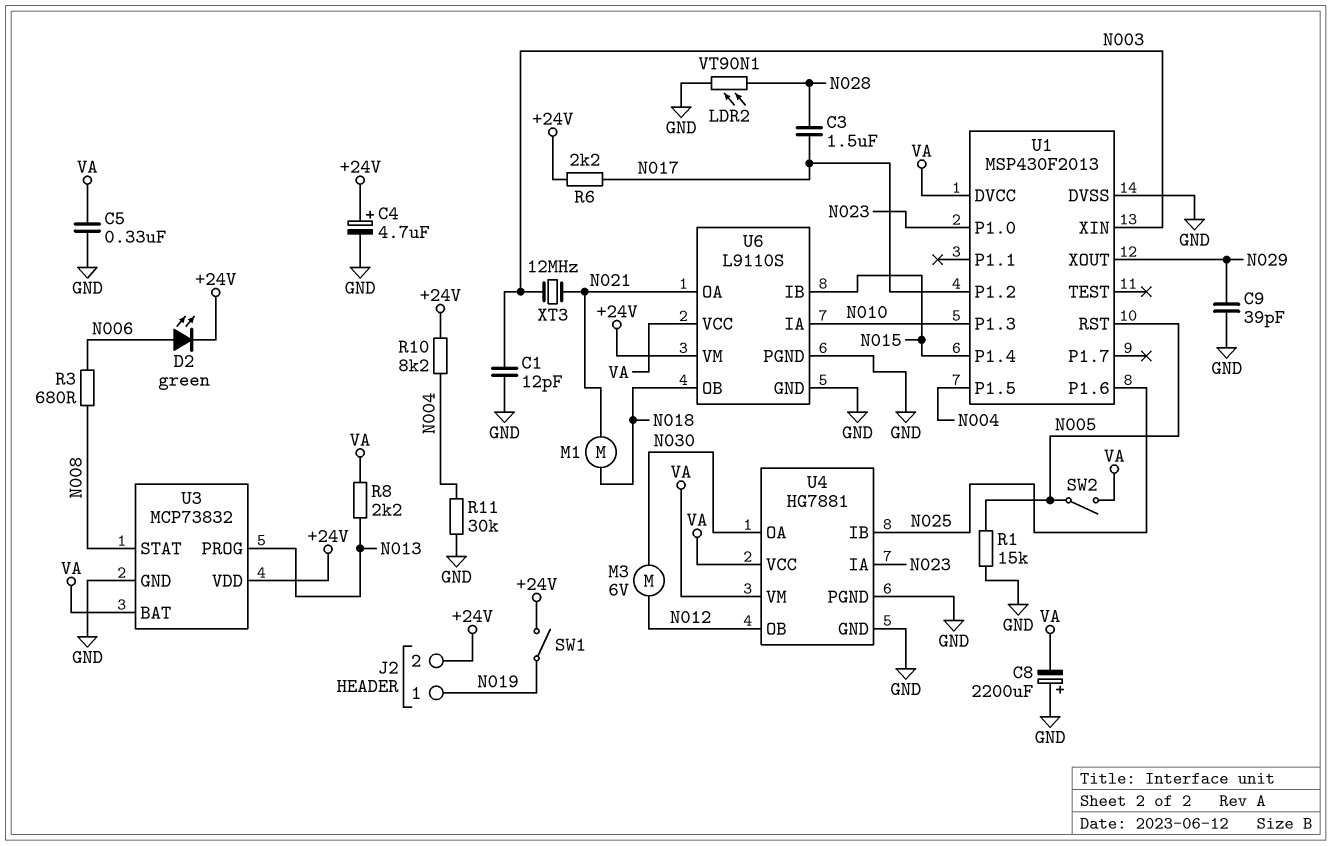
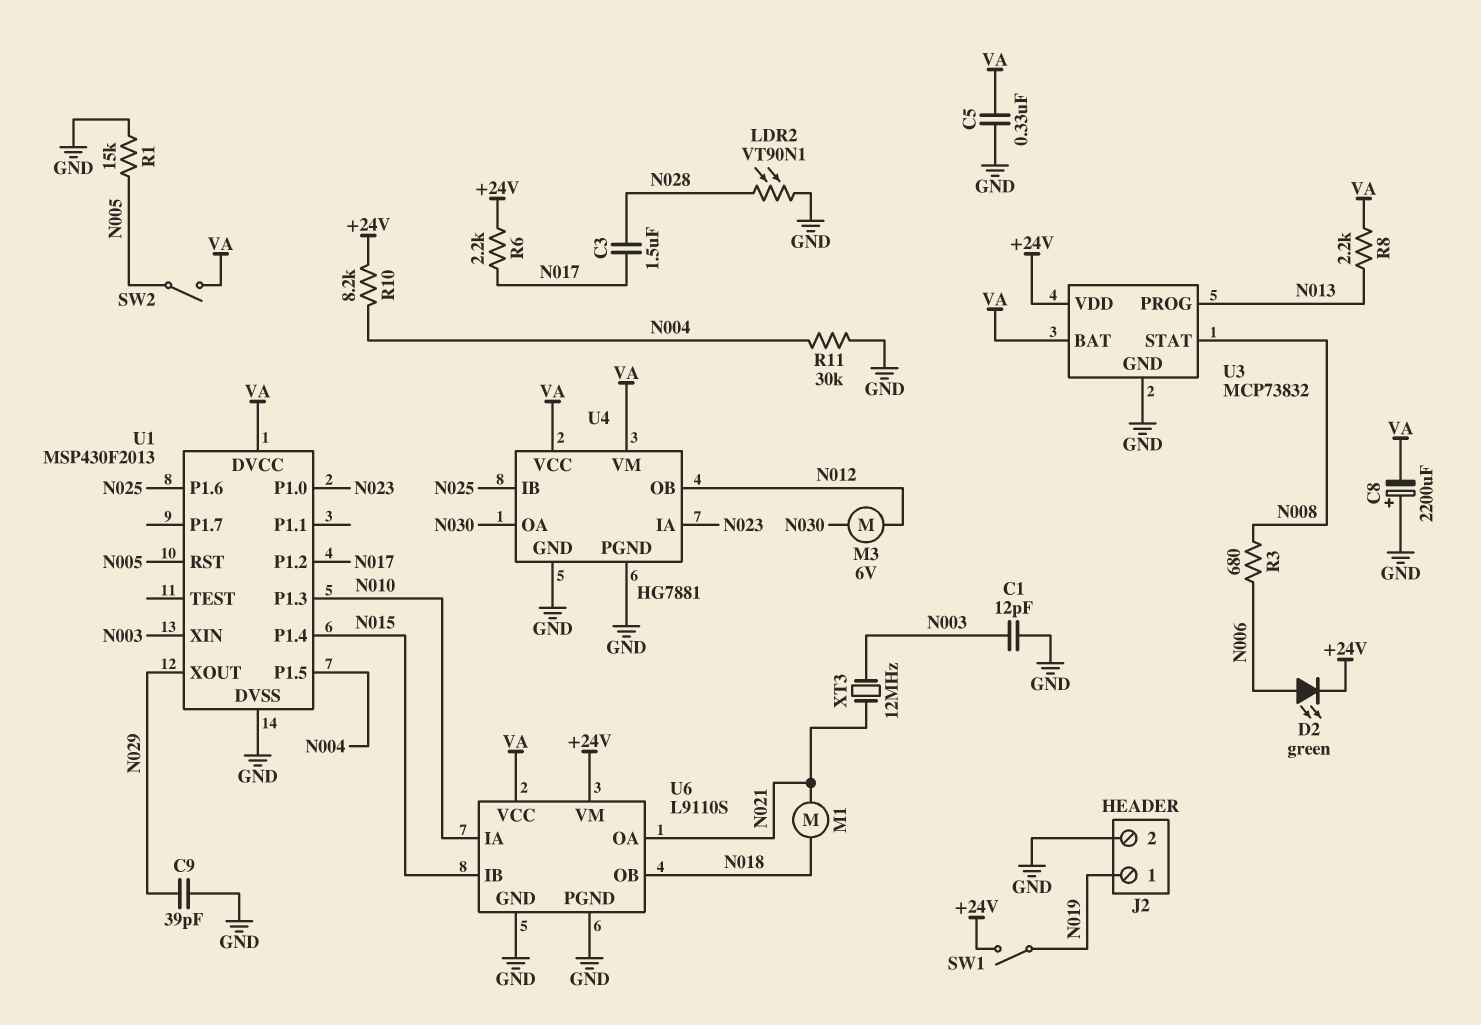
C4: 4.7uF (plus +24V, minus GND) -> none
J2 pin 2: +24V -> GND

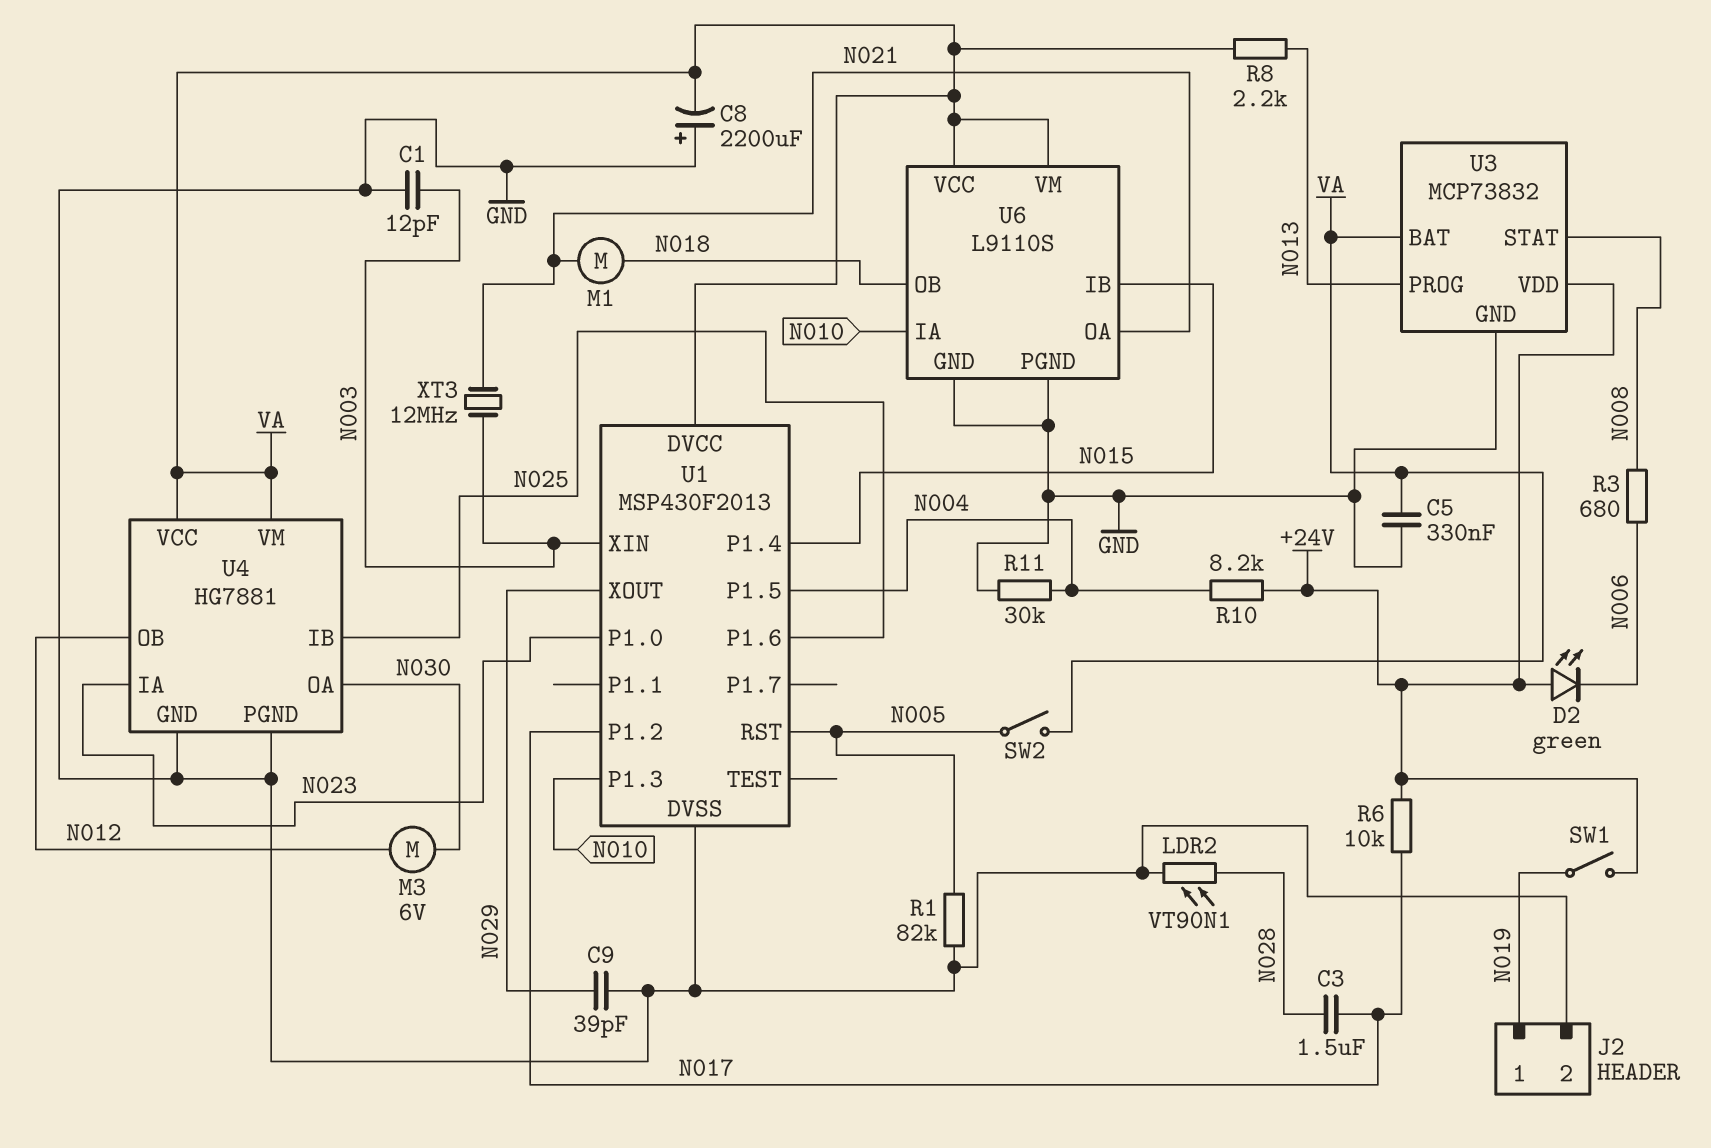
D2: LED green (A N006, K +24V) -> LED green (A +24V, K N006)
R1: 15k (GND, N005) -> 82k (GND, N005)
R6: 2.2k (+24V, N017) -> 10k (+24V, N017)
U6 pin VM: +24V -> VA

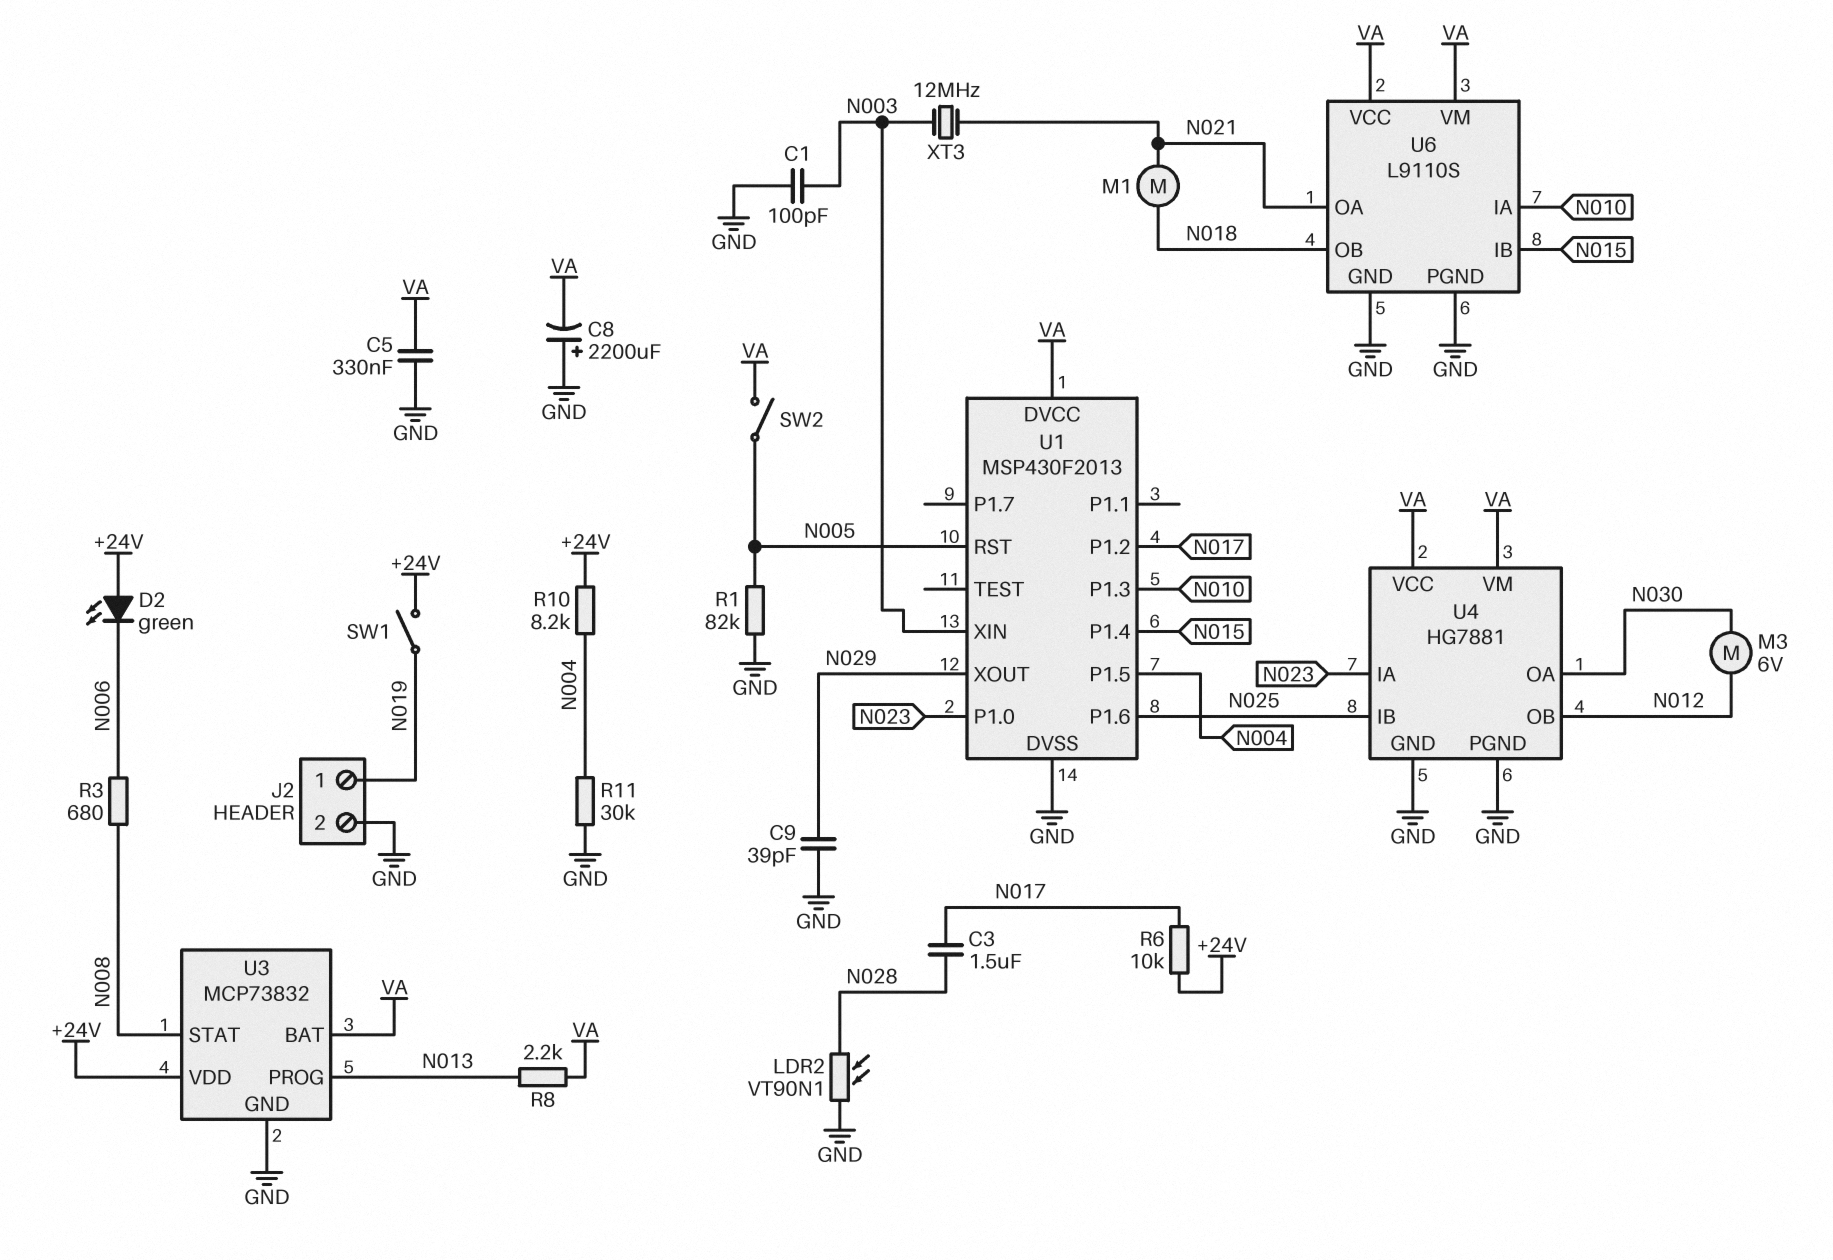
C1: 12pF (GND, N003) -> 100pF (GND, N003)

